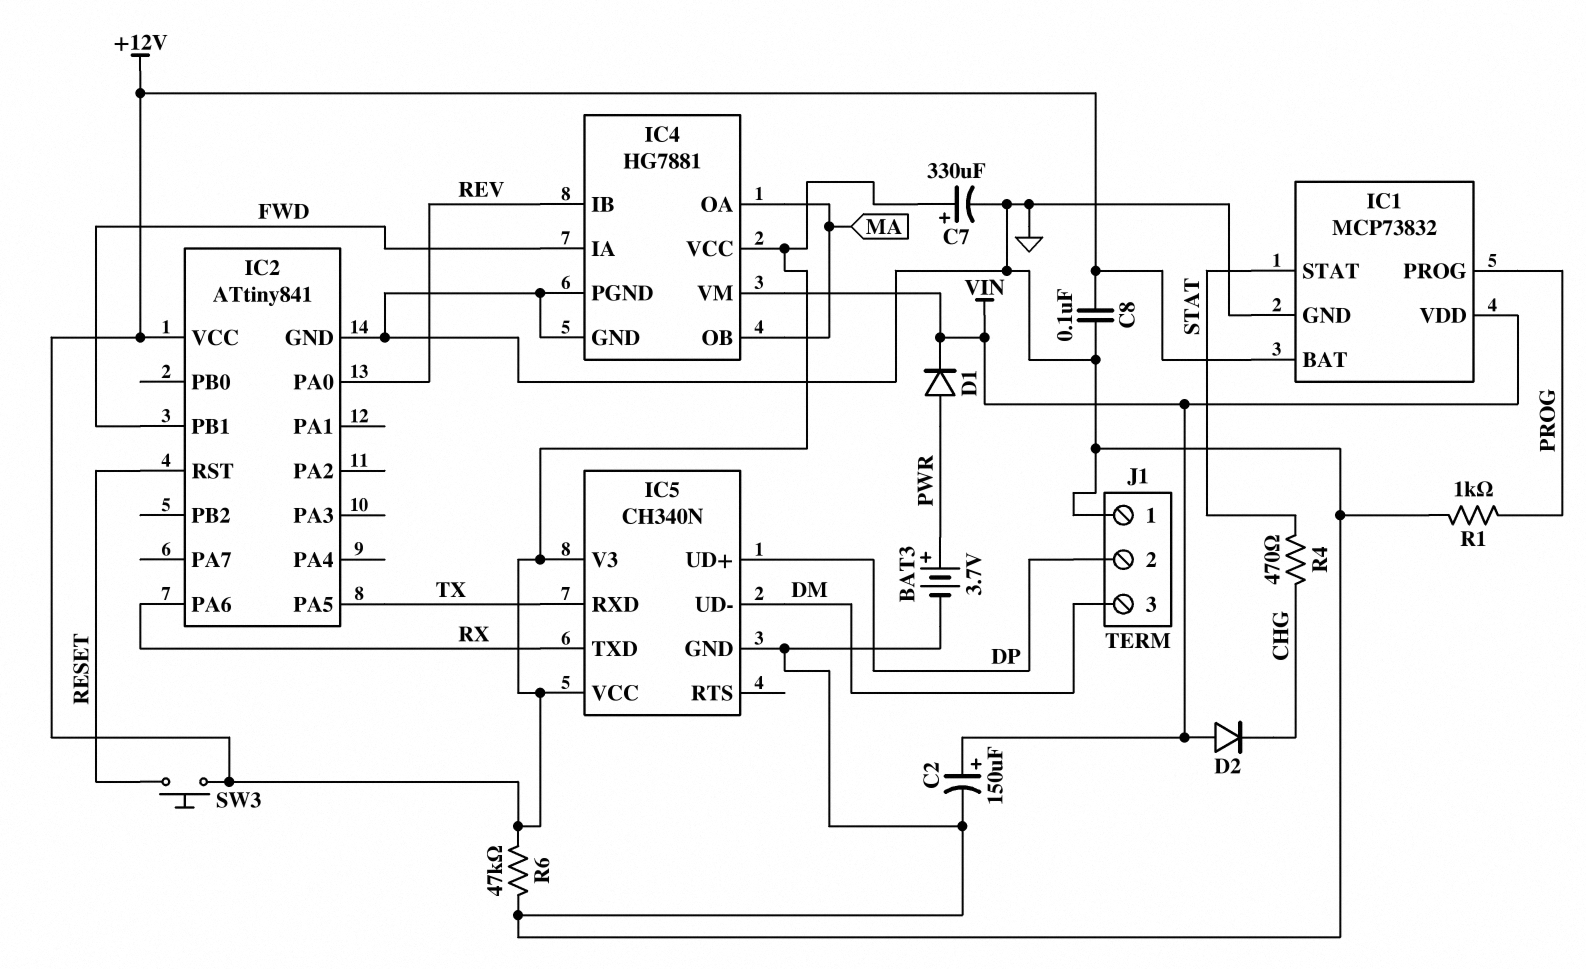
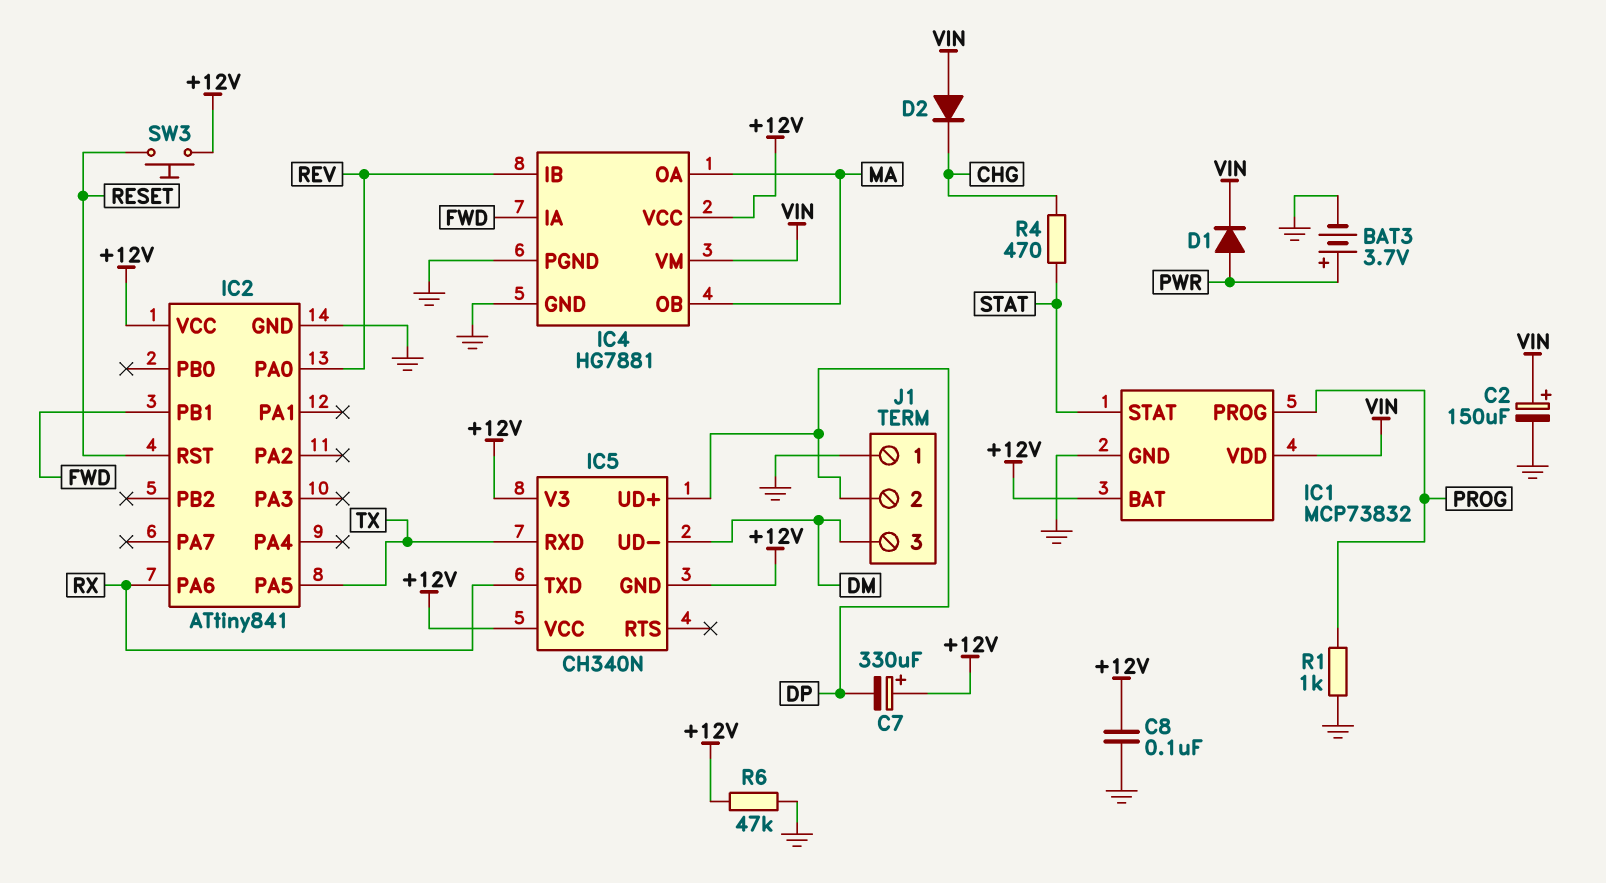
C7: 330uF (plus +12V, minus GND) -> 330uF (plus +12V, minus DP)
IC5 pin GND: GND -> +12V

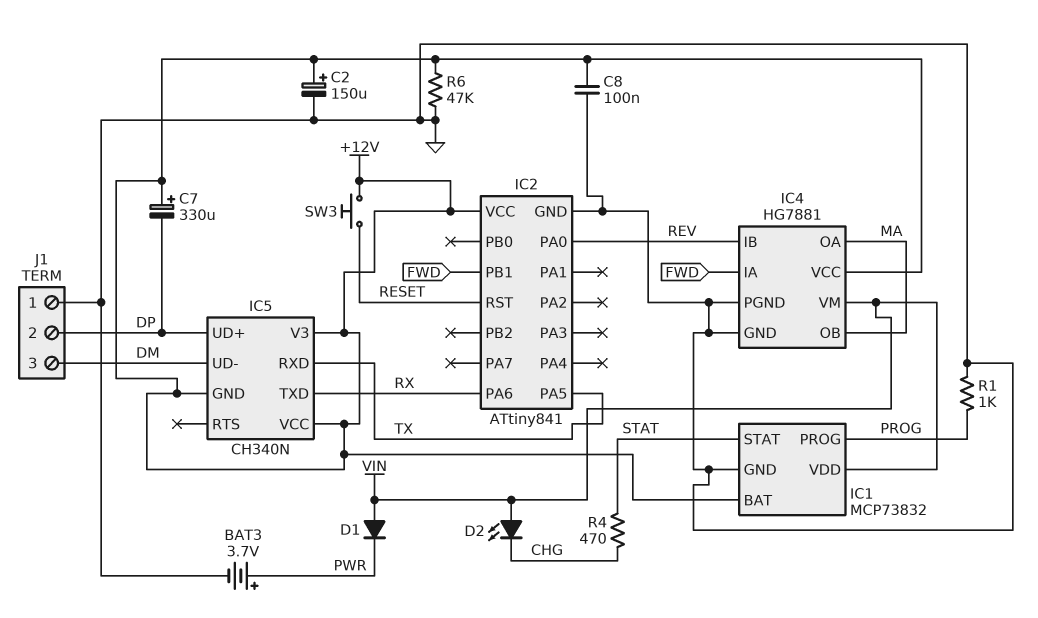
C2: 150uF (plus VIN, minus GND) -> 150uF (plus +12V, minus GND)
D1: diode (A PWR, K VIN) -> diode (A VIN, K PWR)
D2: diode (A VIN, K CHG) -> LED (A VIN, K CHG)

